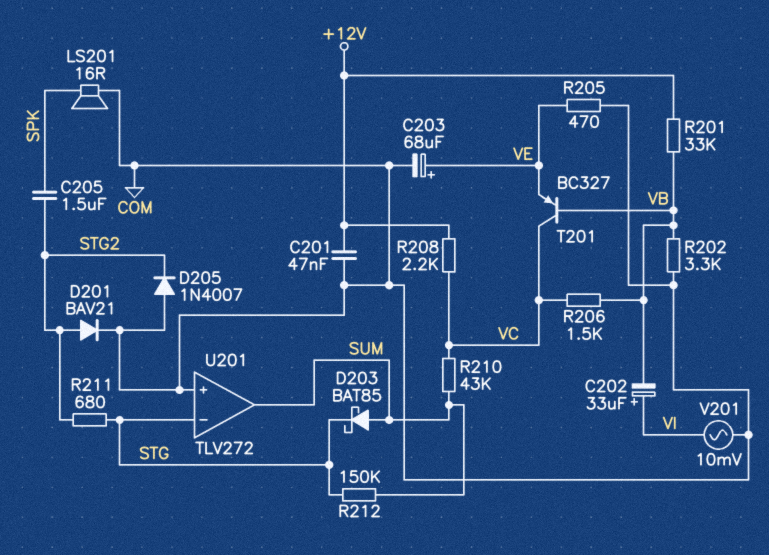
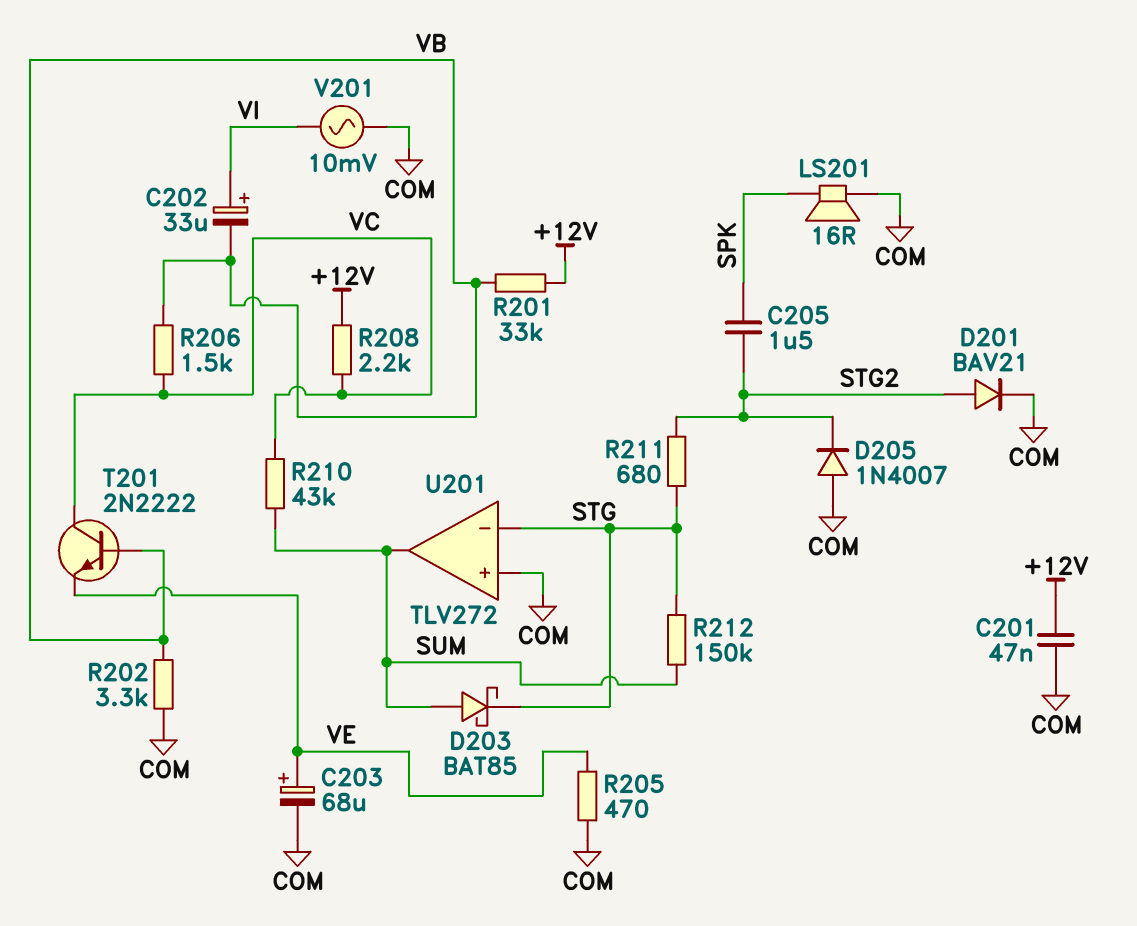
T201: PNP BC327 (B VB, C VC, E VE) -> NPN 2N2222 (B VB, C VC, E VE)

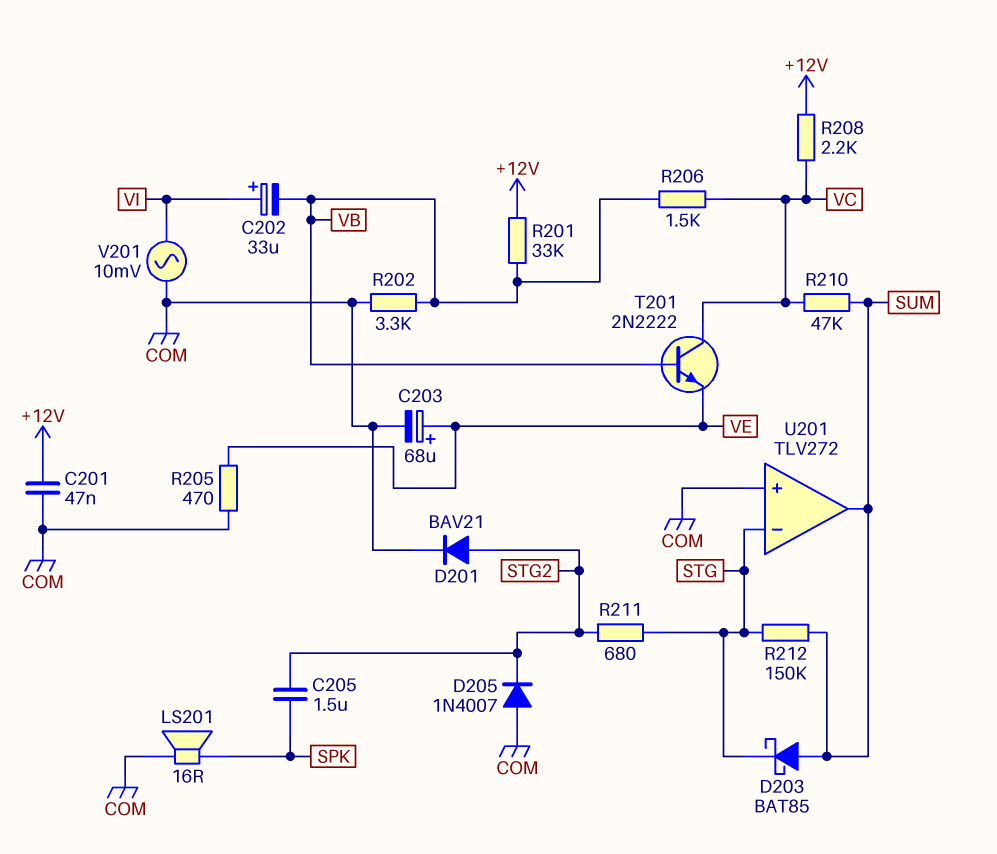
R210: 43k (SUM, VC) -> 47k (SUM, VC)

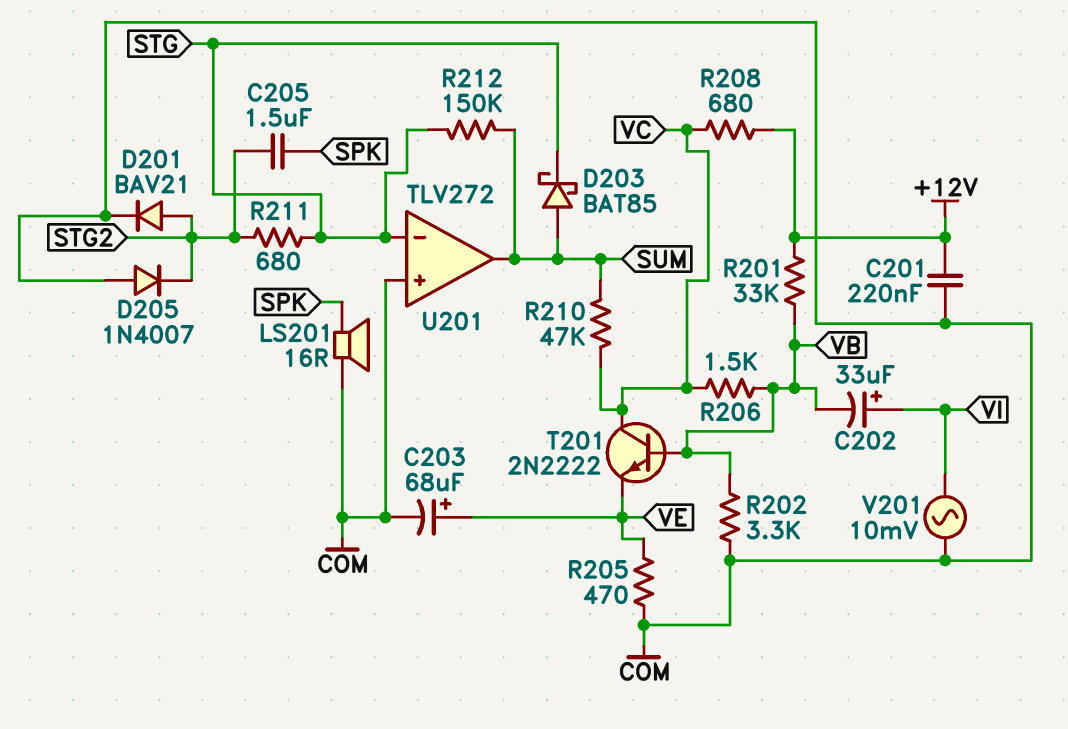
C201: 47nF (+12V, COM) -> 220nF (+12V, COM)
R208: 2.2k (+12V, VC) -> 680 (+12V, VC)

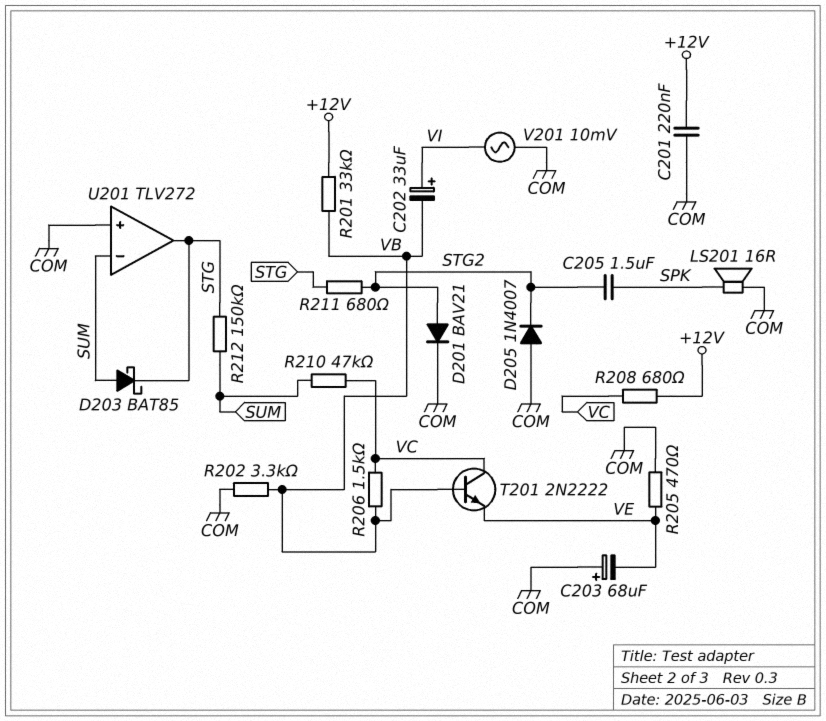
C203: 68uF (plus VE, minus COM) -> 68uF (plus COM, minus VE)
U201 pin in-: STG -> SUM
U201 pin out: SUM -> STG

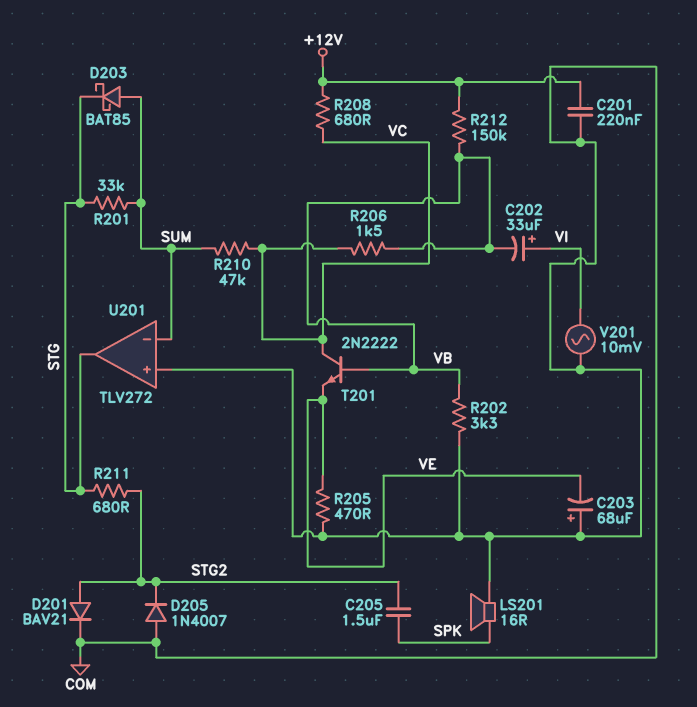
R201: 33k (+12V, VB) -> 33k (STG, SUM)
R212: 150k (STG, SUM) -> 150k (+12V, VB)

